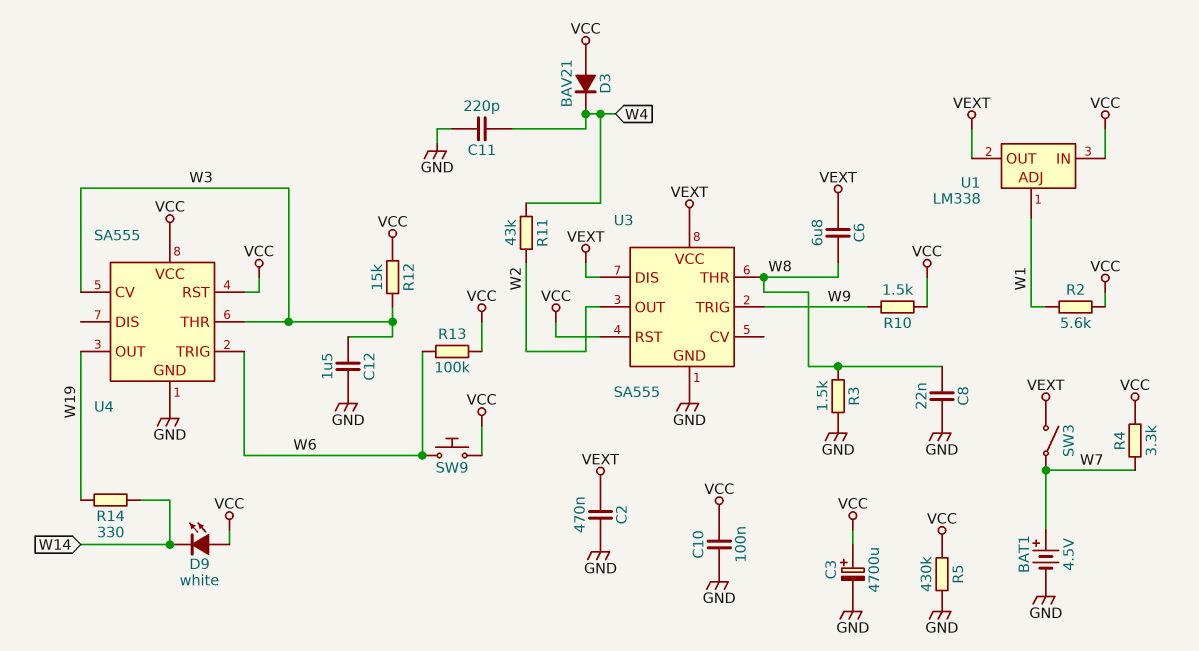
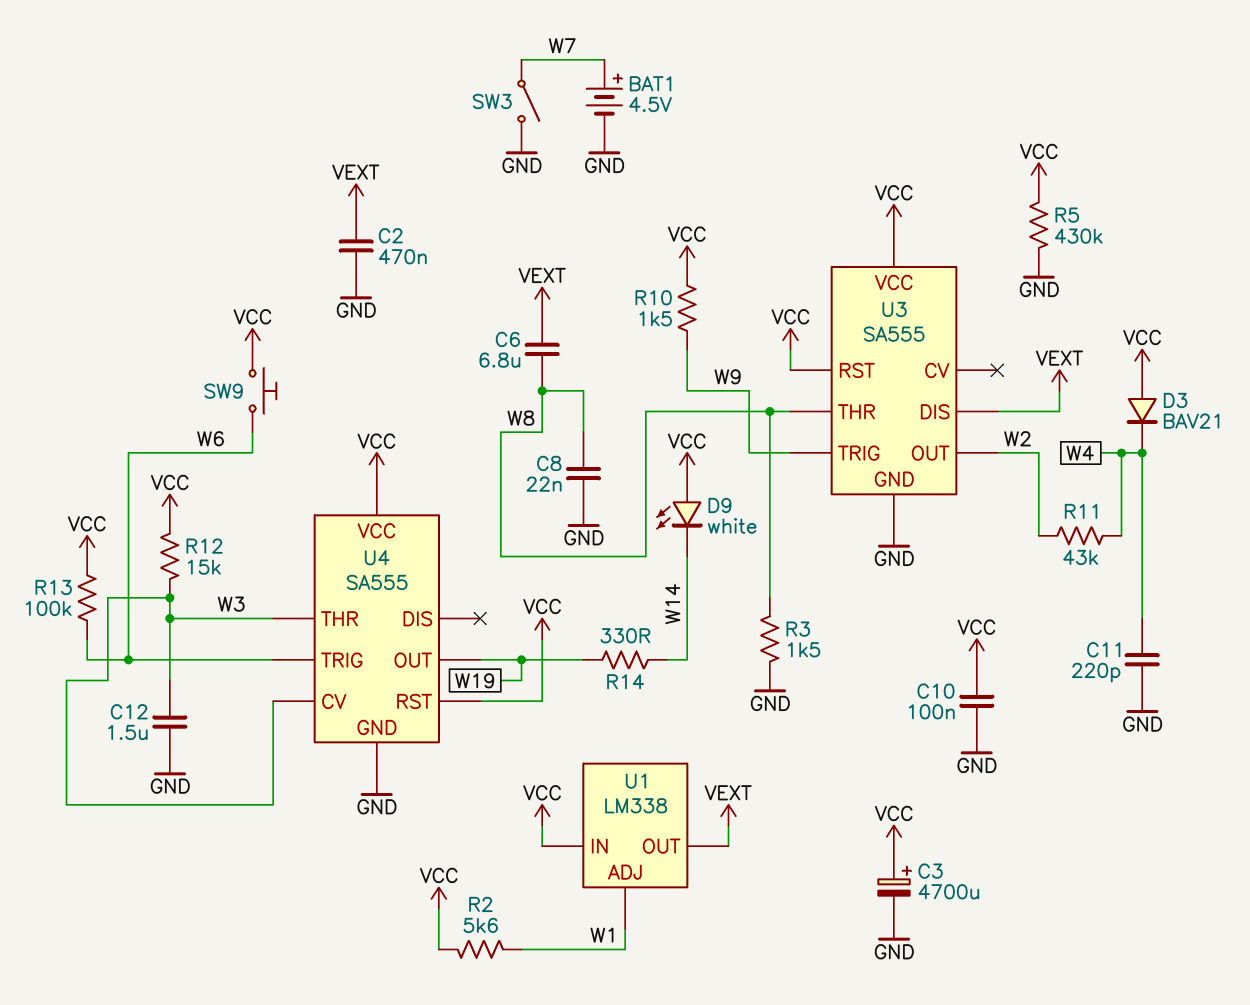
R4: 3.3k (VCC, W7) -> none
SW3: switch (VEXT, W7) -> switch (GND, W7)
U3 pin VCC: VEXT -> VCC

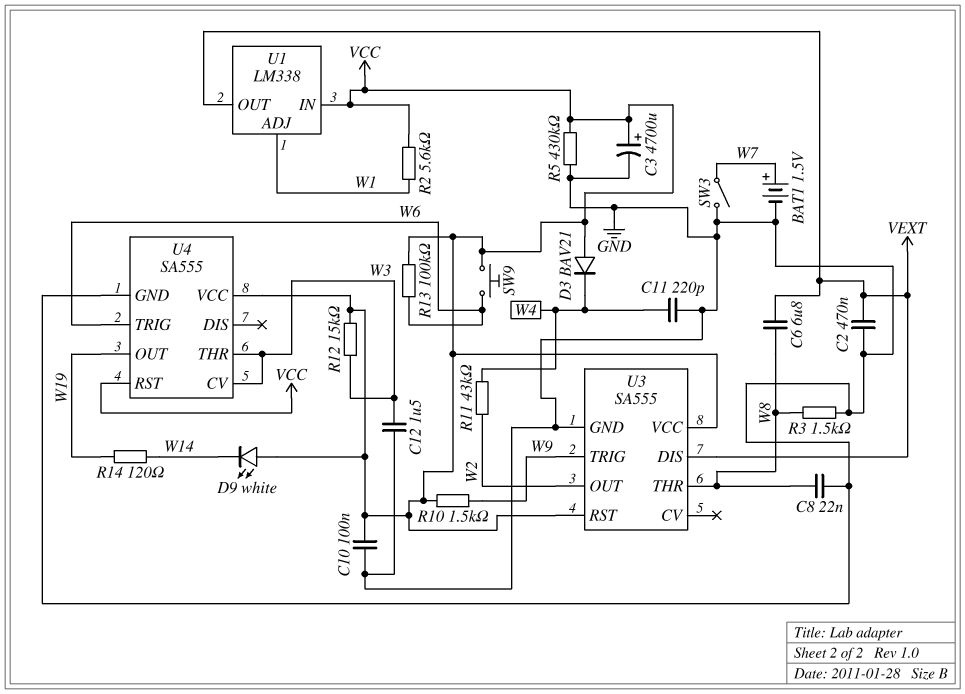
BAT1: 4.5V (plus W7, minus GND) -> 1.5V (plus W7, minus GND)
R14: 330 (W14, W19) -> 120 (W14, W19)

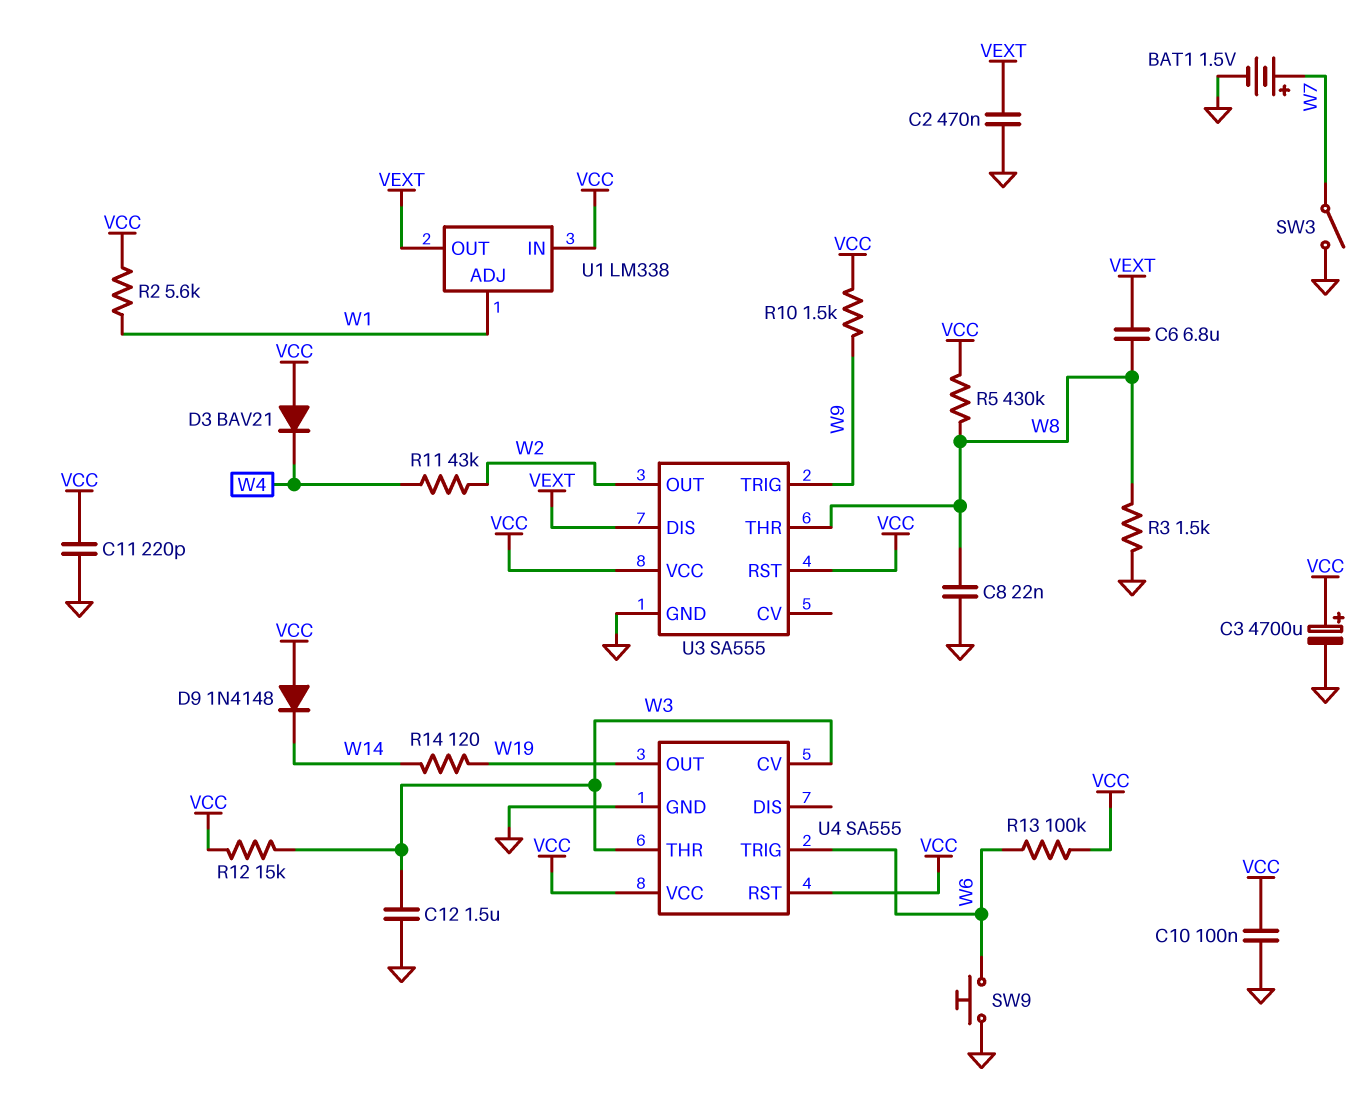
C11: 220pF (GND, W4) -> 220pF (GND, VCC)
D9: LED white (A VCC, K W14) -> diode 1N4148 (A VCC, K W14)
R5: 430k (GND, VCC) -> 430k (VCC, W8)
SW9: button (VCC, W6) -> button (GND, W6)

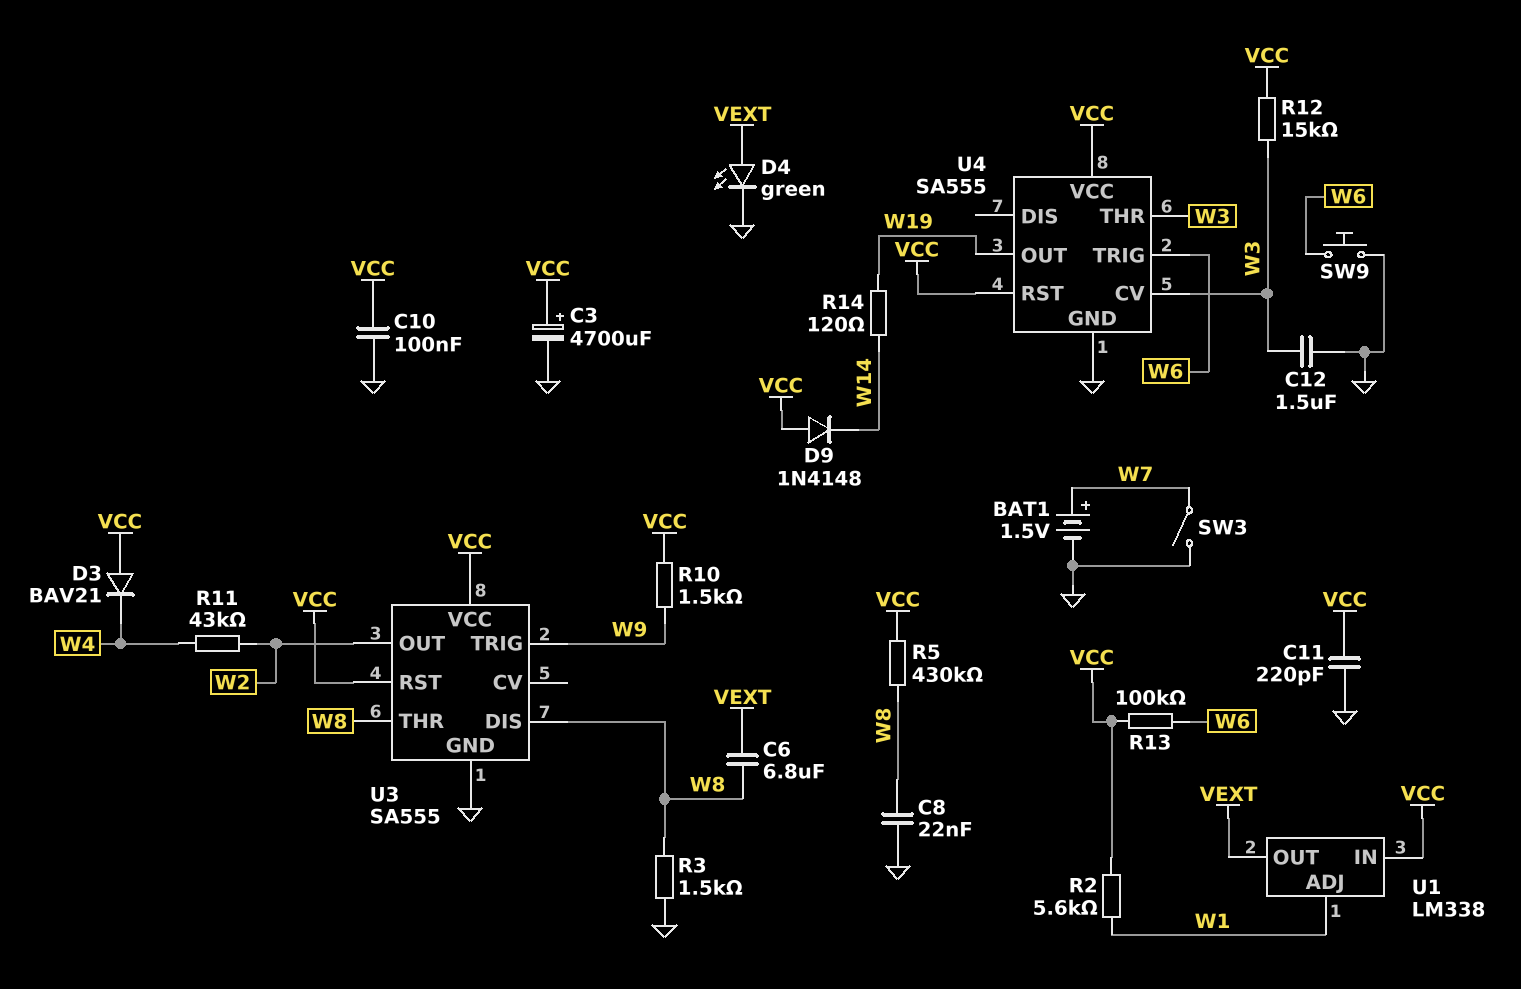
C2: 470nF (GND, VEXT) -> none
D4: none -> LED green (A VEXT, K GND)
U3 pin DIS: VEXT -> W8

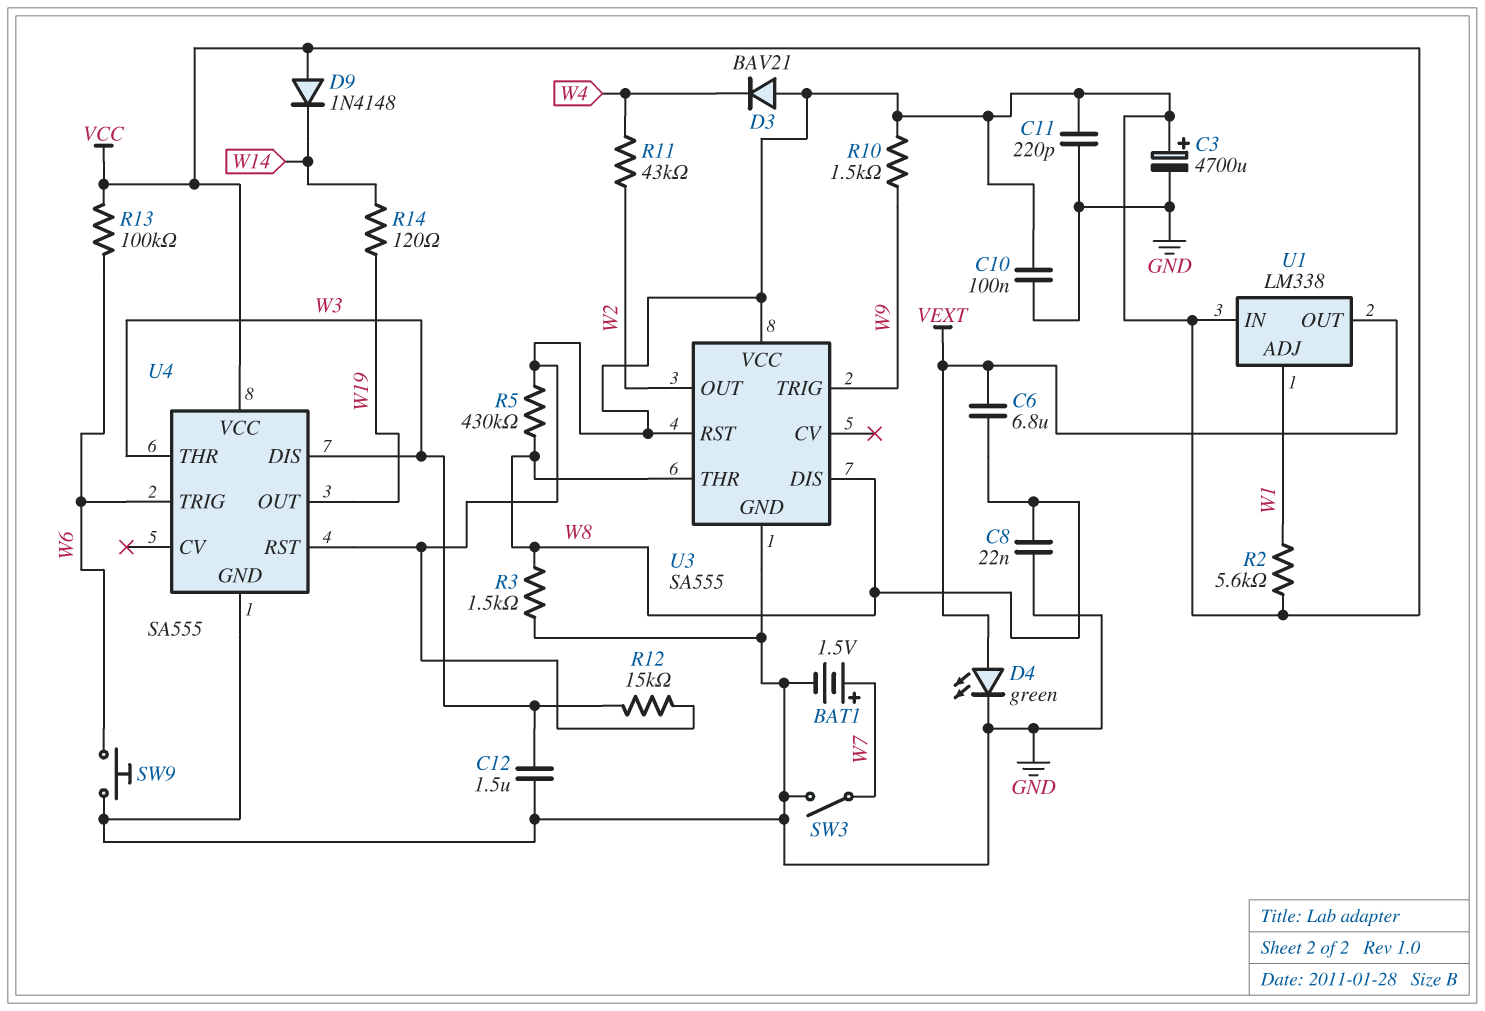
U4 pin CV: W3 -> none
U4 pin DIS: none -> W3

